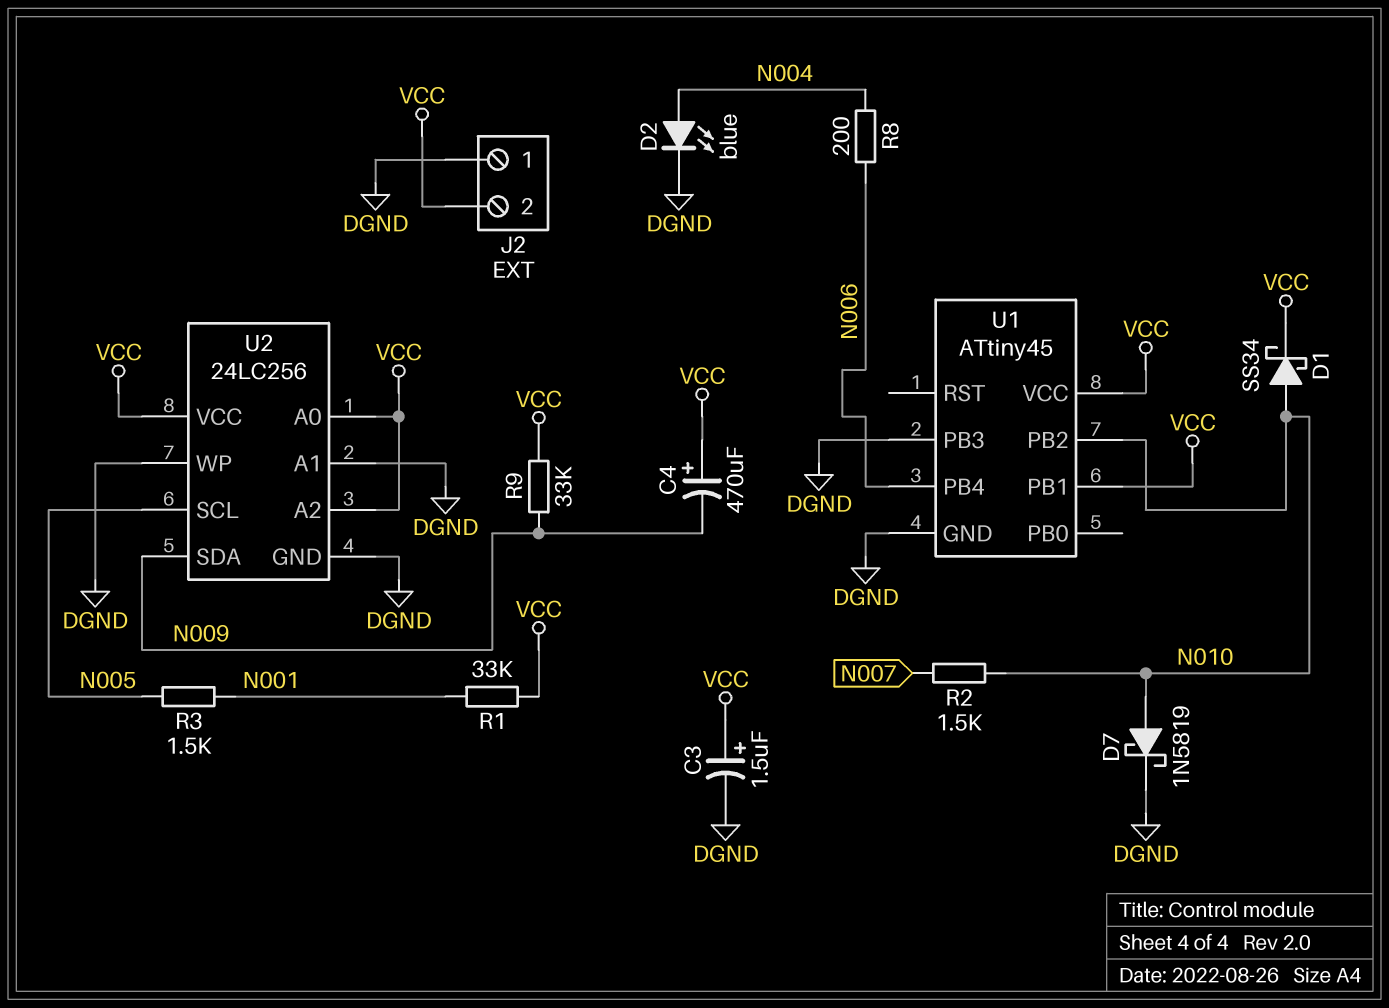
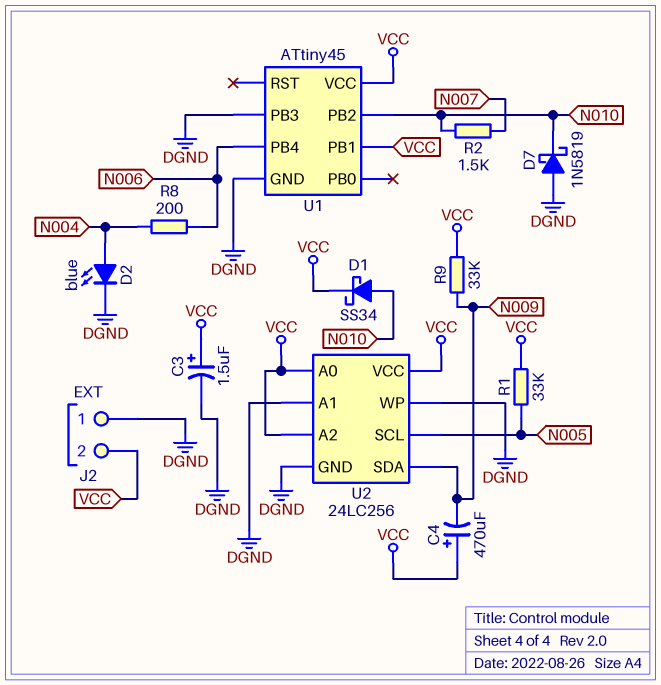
D7: schottky 1N5819 (A N010, K DGND) -> schottky 1N5819 (A DGND, K N010)
R1: 33k (N001, VCC) -> 33k (N005, VCC)
R3: 1.5k (N001, N005) -> none

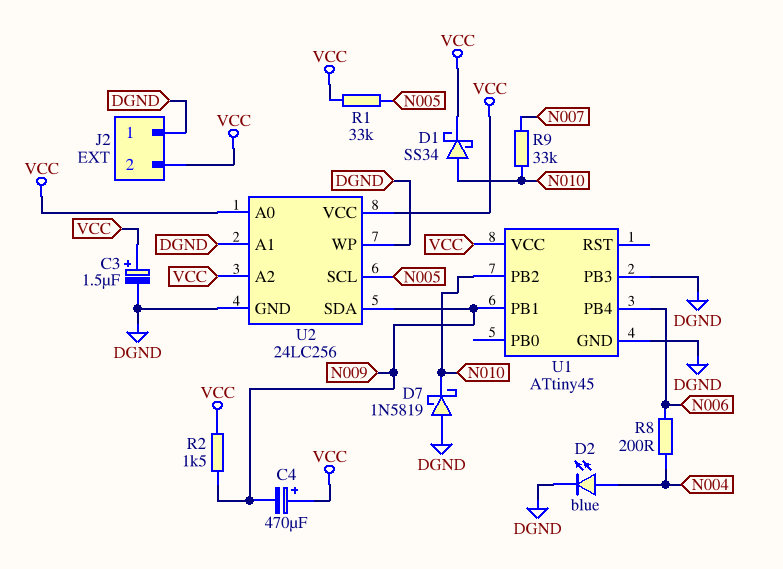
R2: 1.5k (N007, N010) -> 1.5k (N009, VCC)
R9: 33k (N009, VCC) -> 33k (N007, N010)
U1 pin PB1: VCC -> N009

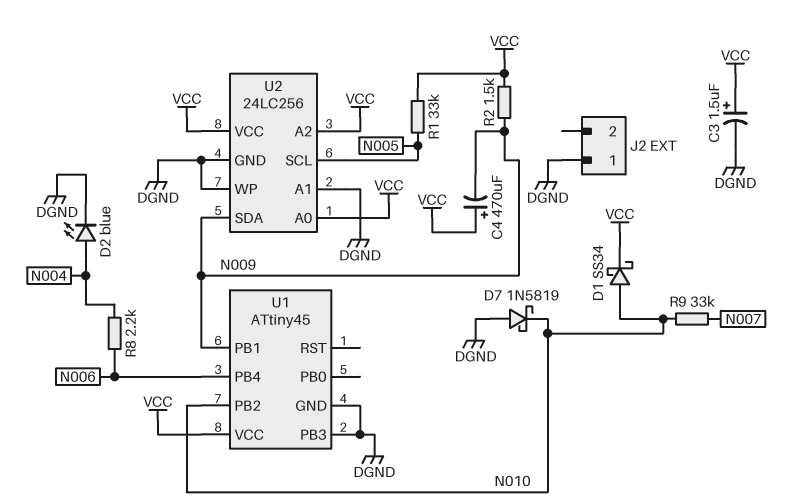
J2 pin 2: VCC -> none
R8: 200 (N004, N006) -> 2.2k (N004, N006)

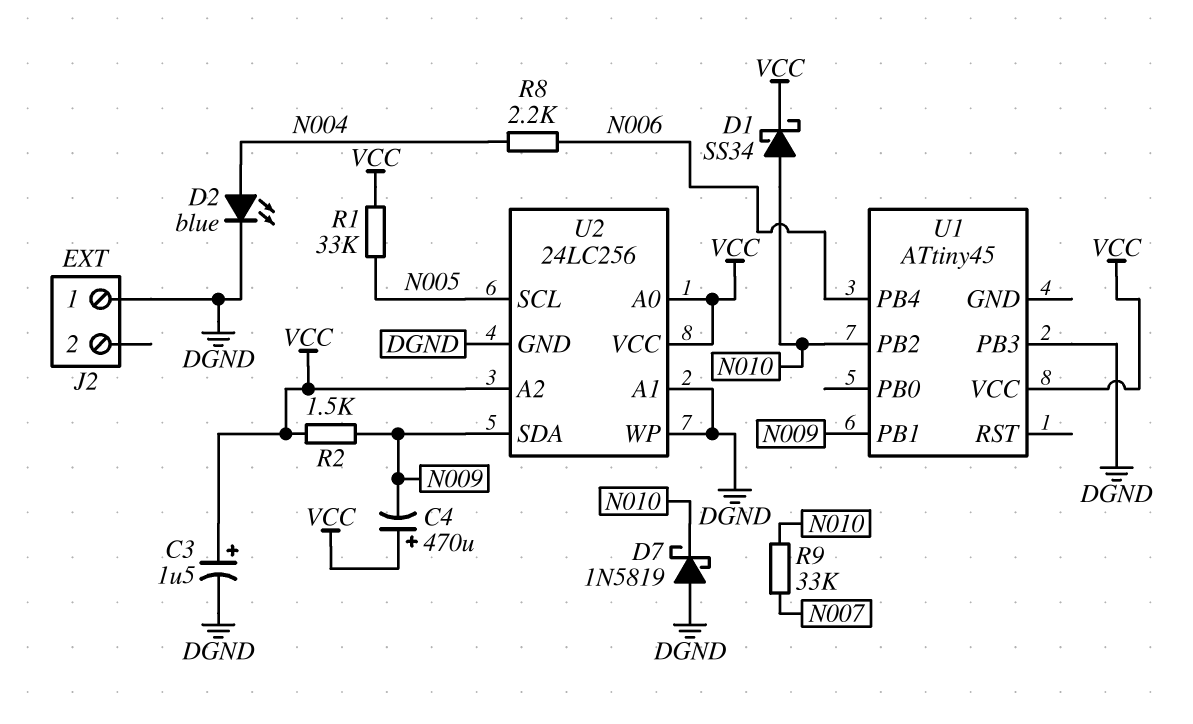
U1 pin GND: DGND -> none

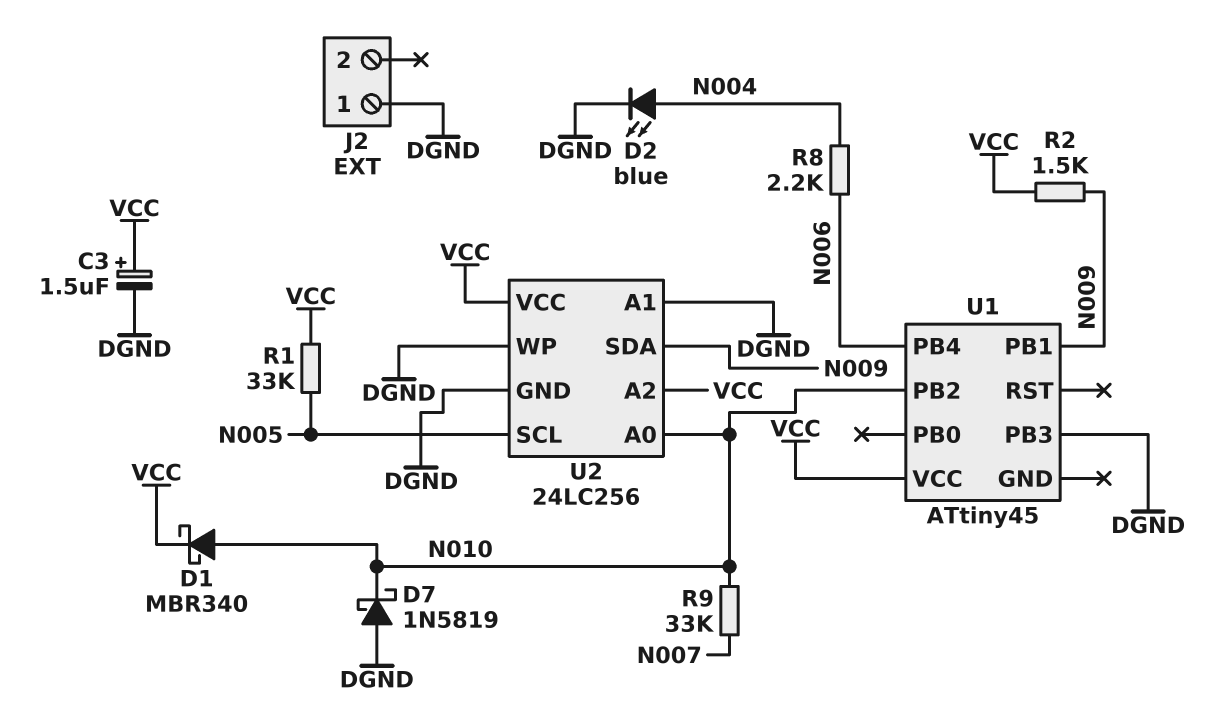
C4: 470uF (plus VCC, minus N009) -> none
D1: schottky SS34 (A N010, K VCC) -> schottky MBR340 (A N010, K VCC)
U2 pin A0: VCC -> N010

